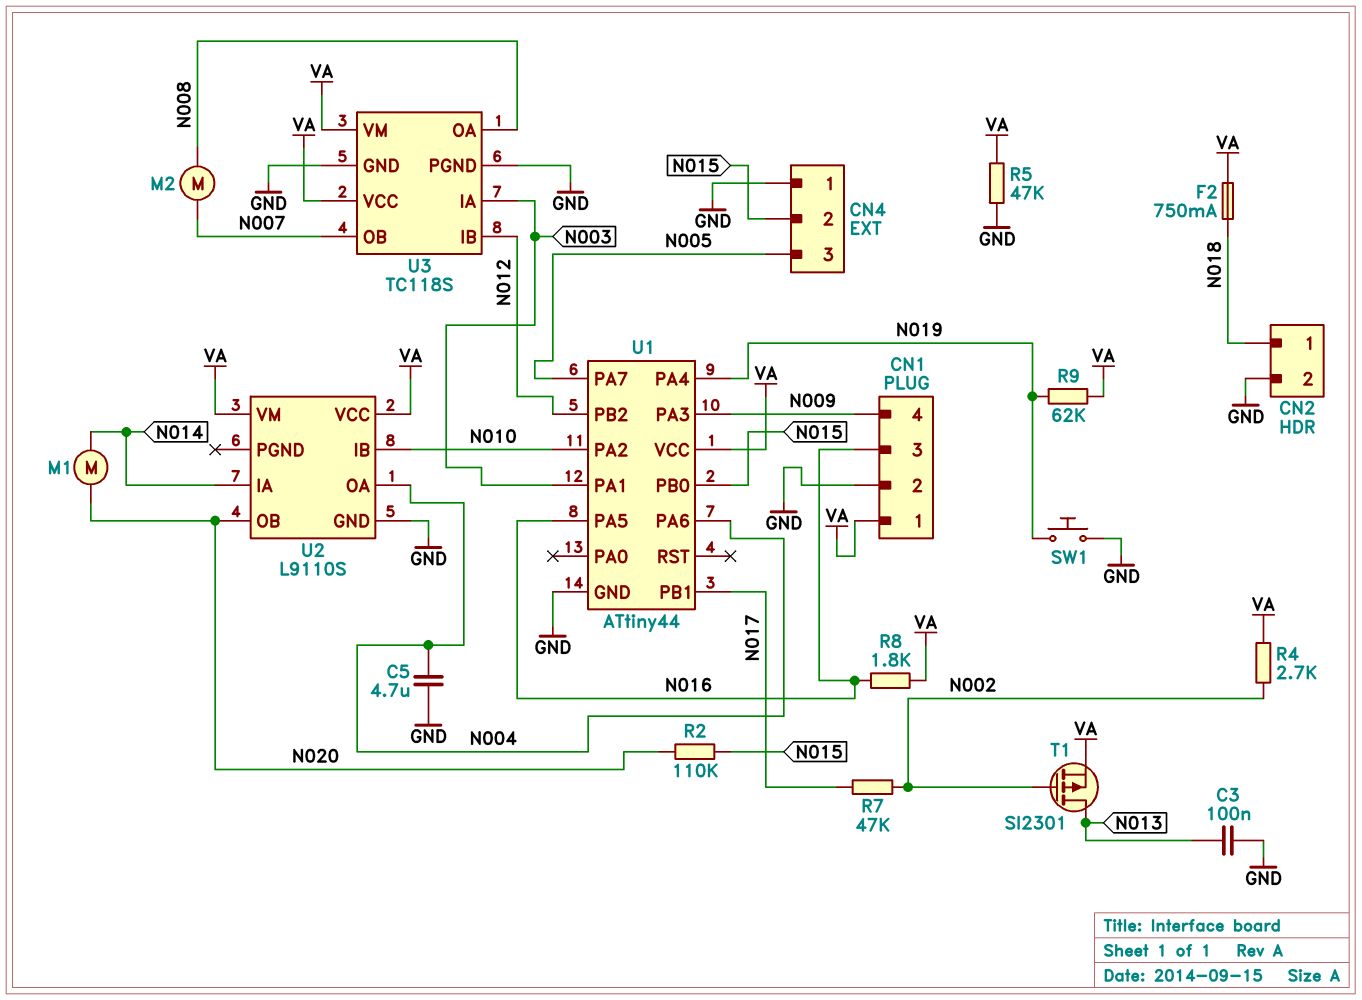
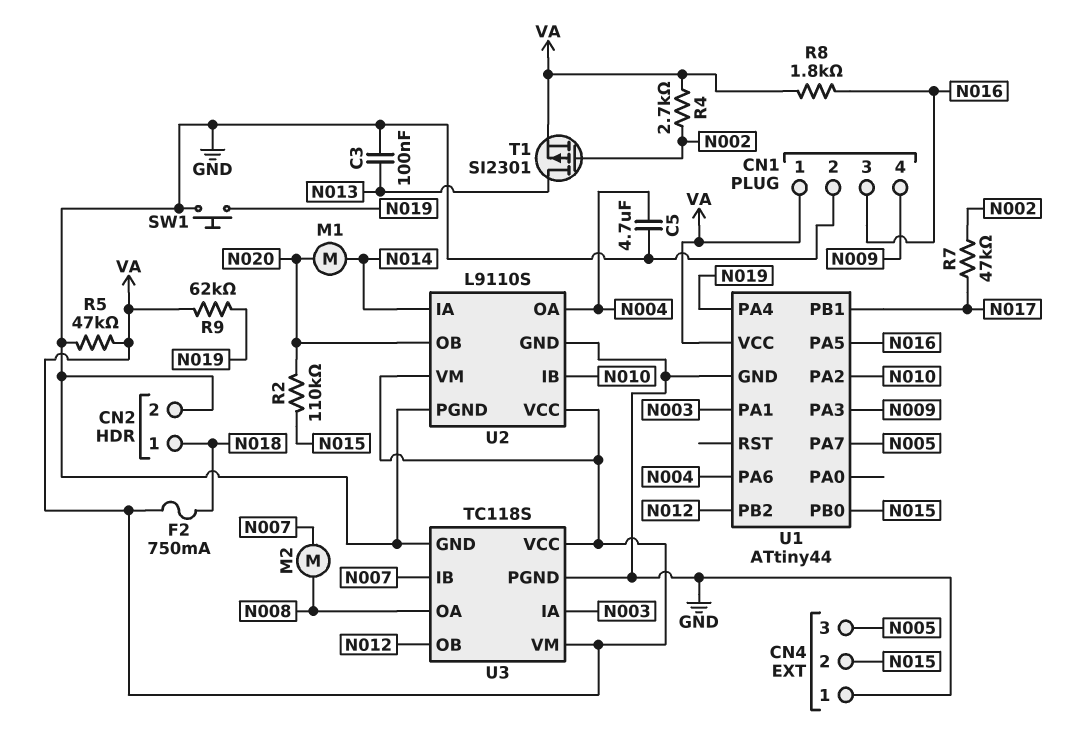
U2 pin PGND: none -> GND
U3 pin IB: N012 -> N007
U3 pin OB: N007 -> N012

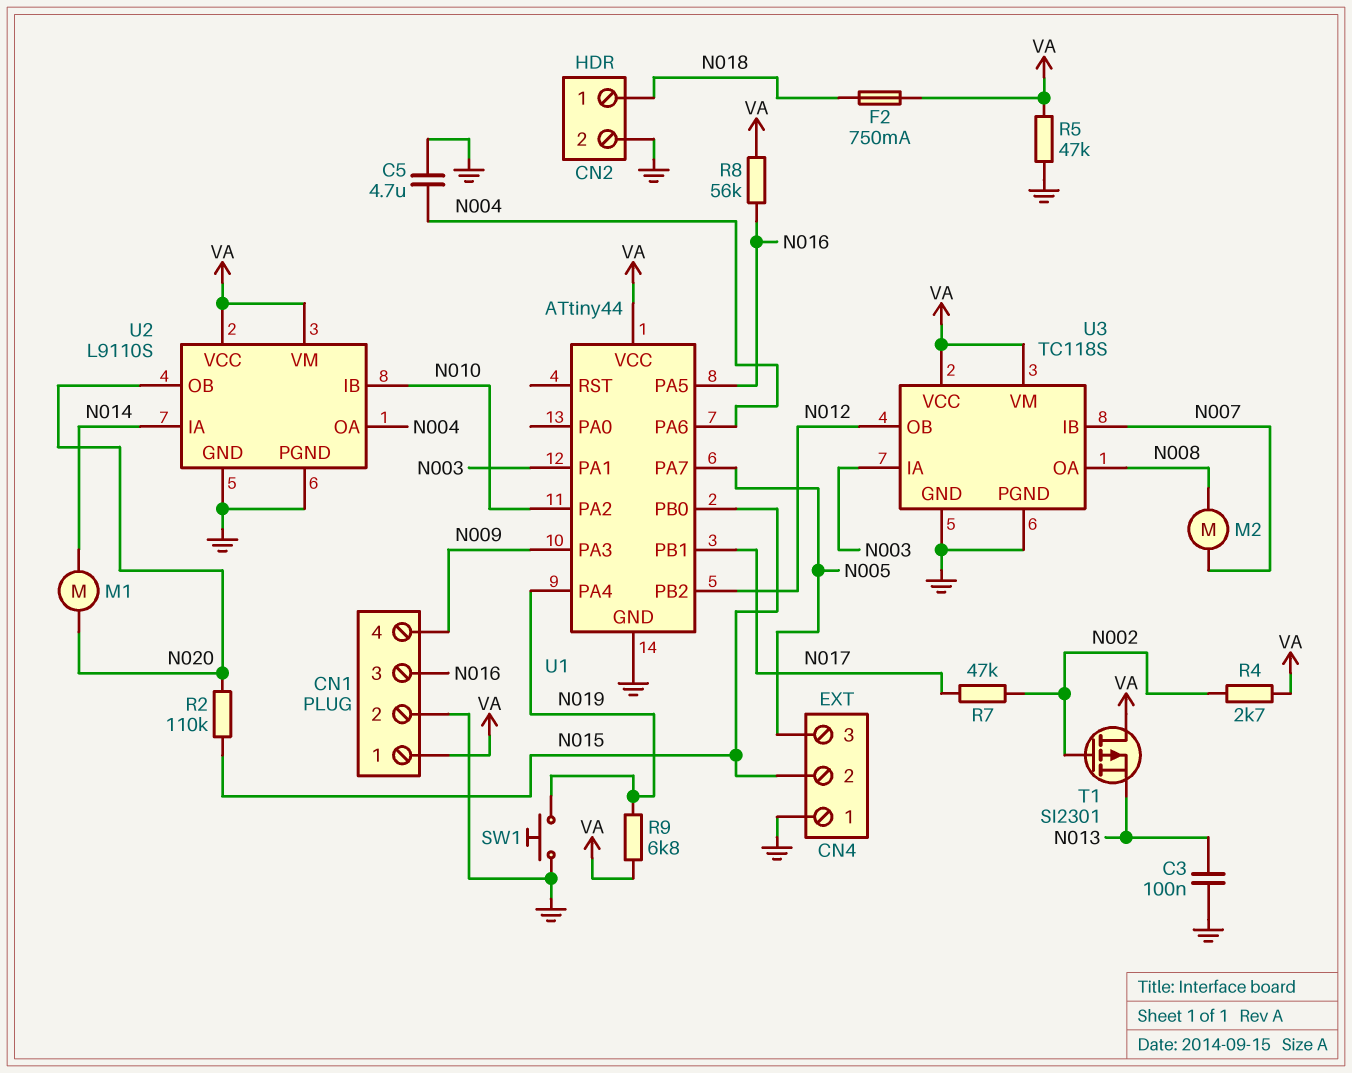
R8: 1.8k (N016, VA) -> 56k (N016, VA)
R9: 62k (N019, VA) -> 6.8k (N019, VA)
T1: PMOS SI2301 (G N002, D N013, S VA) -> PMOS SI2301 (G N002, D VA, S N013)

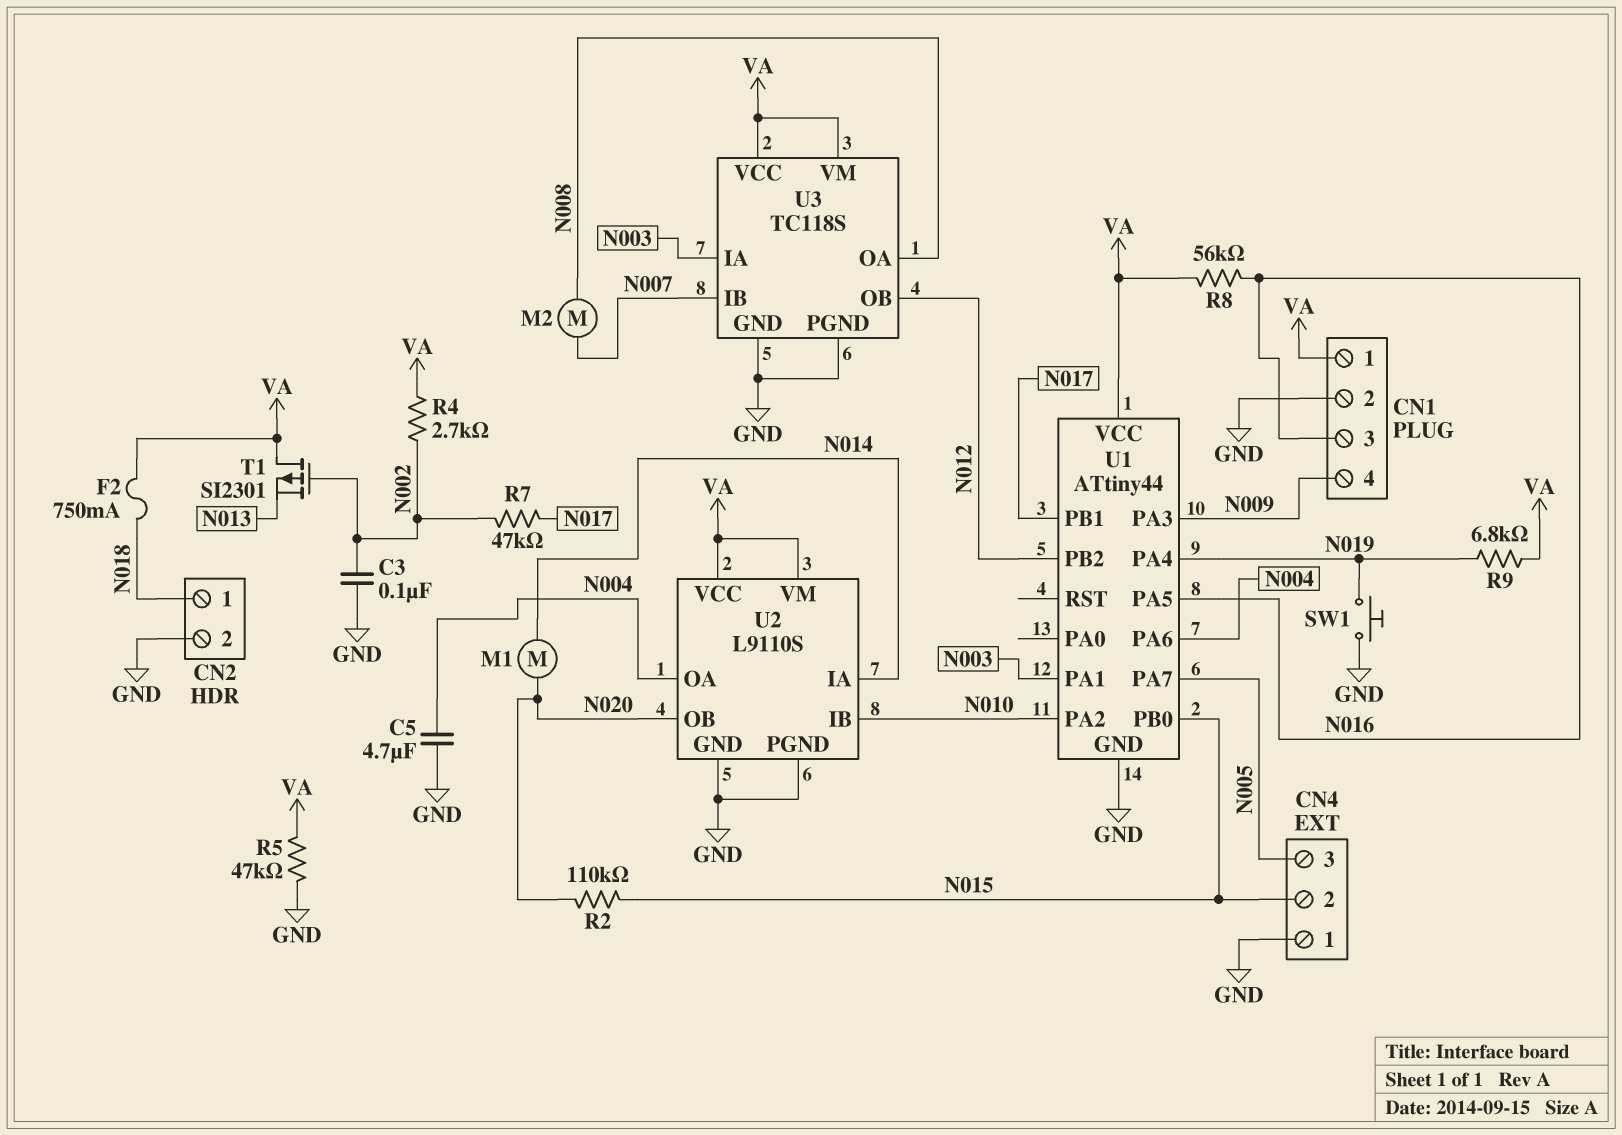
C3: 100nF (GND, N013) -> 100nF (GND, N002)

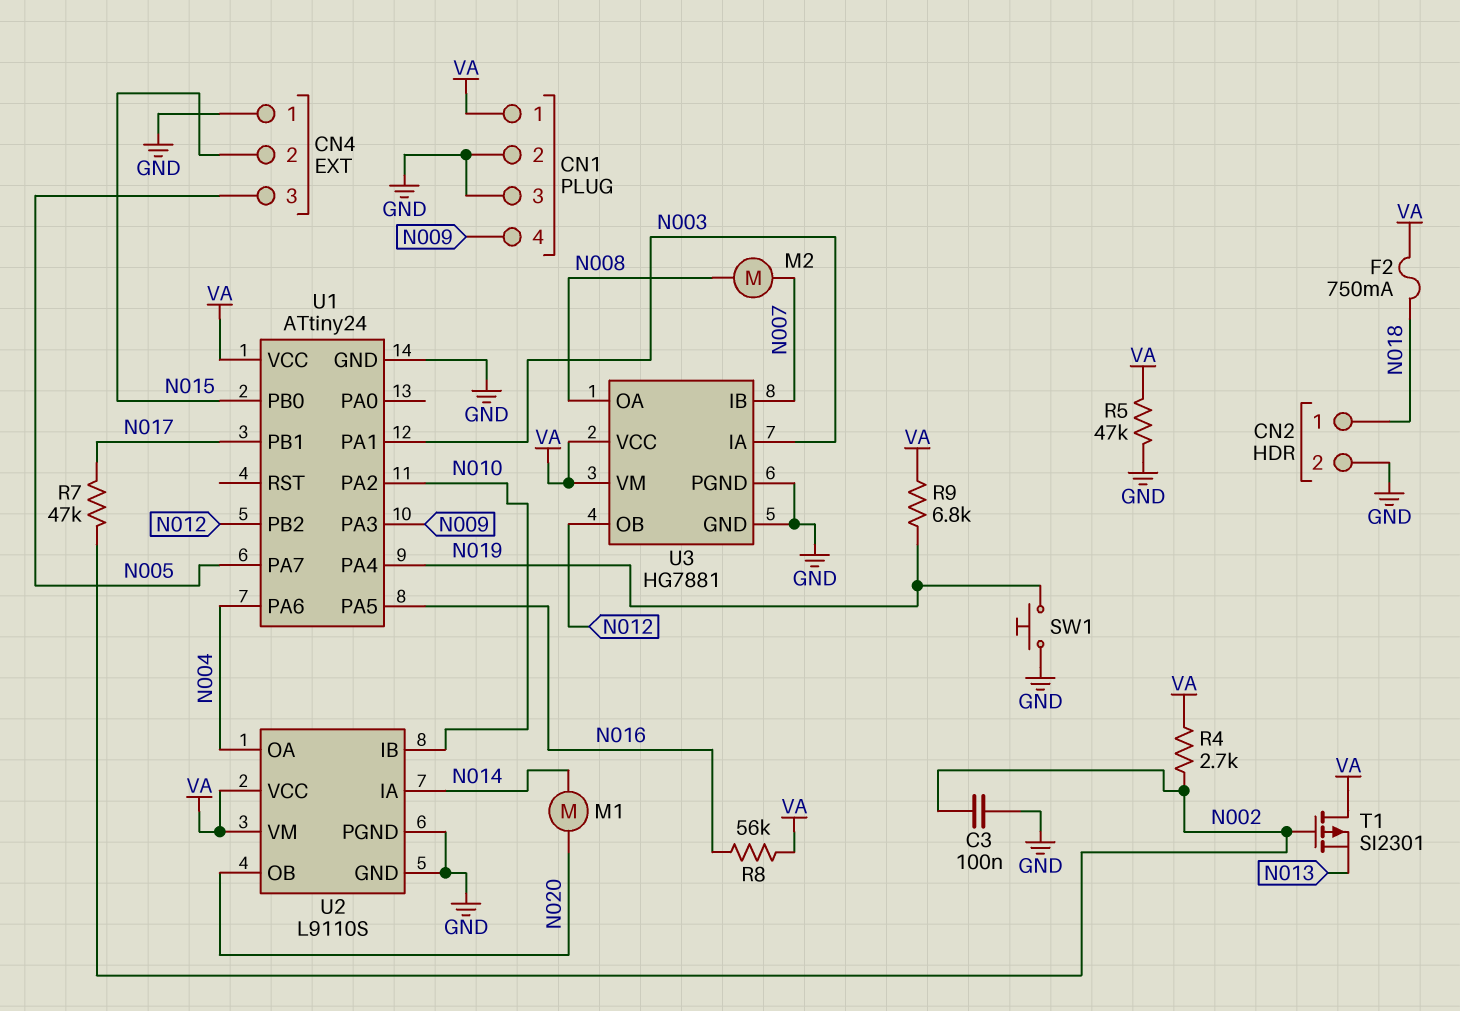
C5: 4.7uF (GND, N004) -> none
CN1 pin 3: N016 -> GND
R2: 110k (N015, N020) -> none
U1: ATtiny44 -> ATtiny24
U3: TC118S -> HG7881

